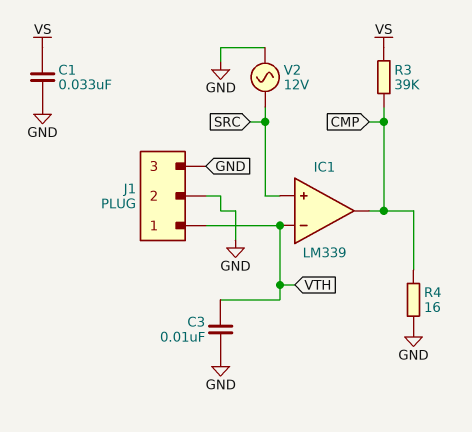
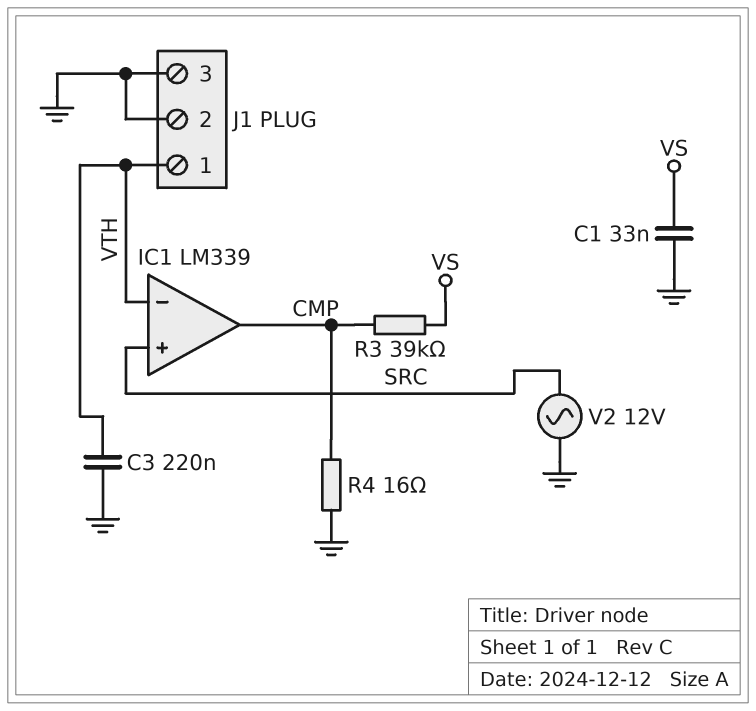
C3: 10nF (GND, VTH) -> 220nF (GND, VTH)

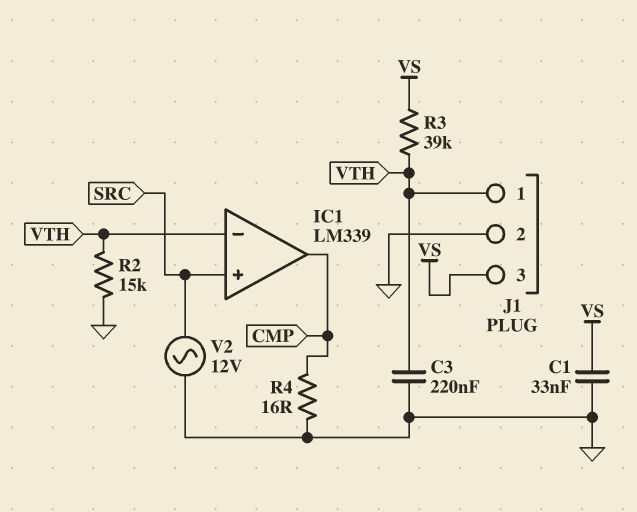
J1 pin 3: GND -> VS
R2: none -> 15k (GND, VTH)
R3: 39k (CMP, VS) -> 39k (VS, VTH)

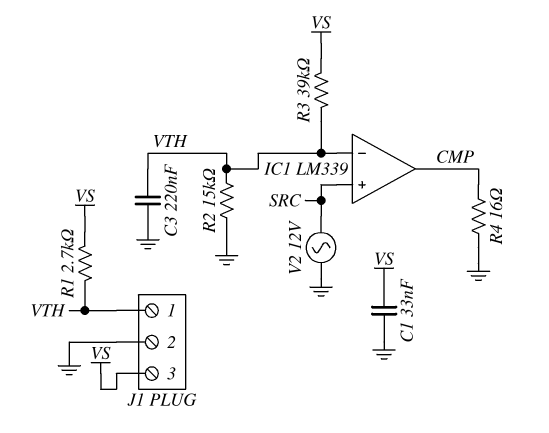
R1: none -> 2.7k (VS, VTH)

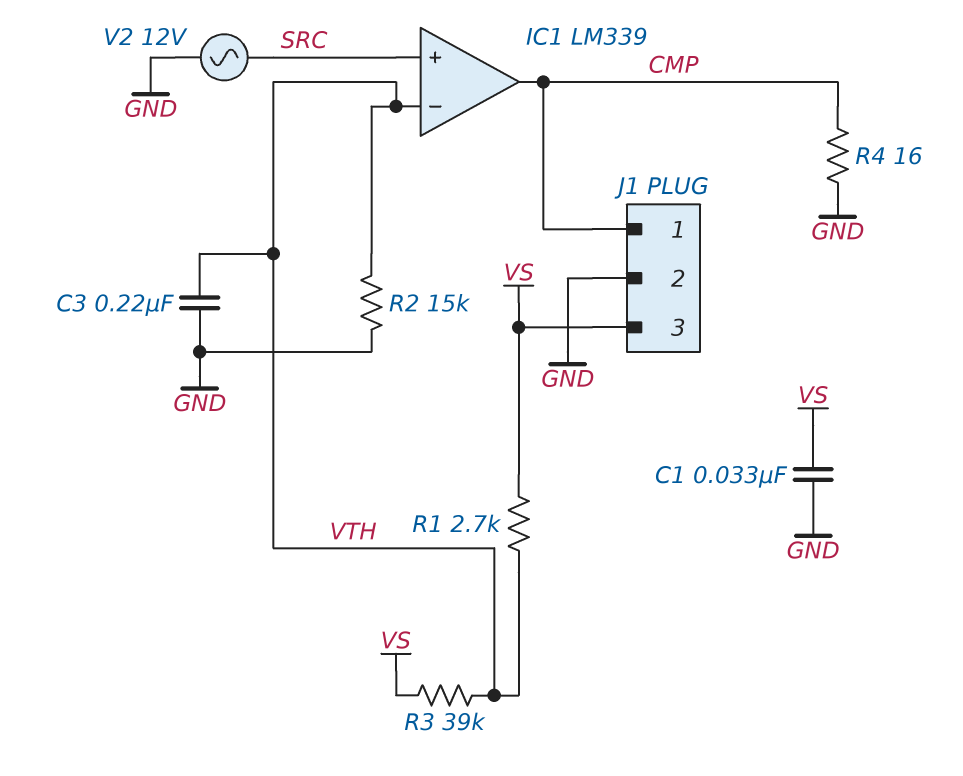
J1 pin 1: VTH -> CMP

